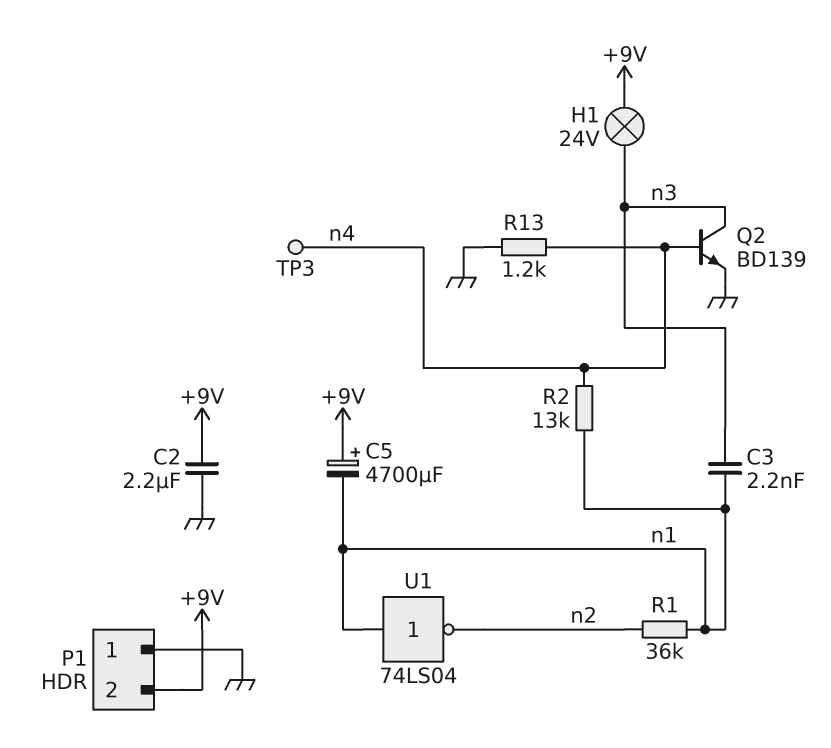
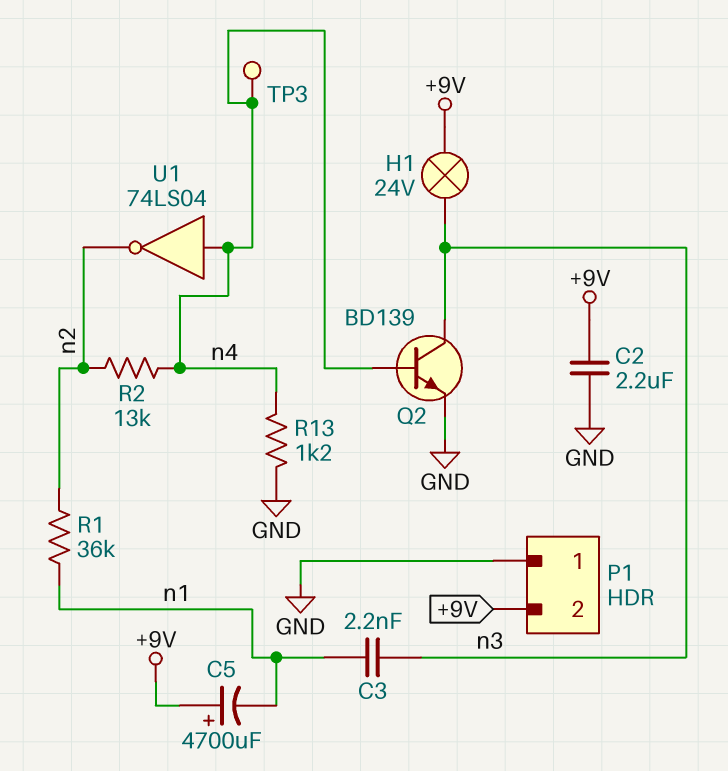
R2: 13k (n1, n4) -> 13k (n2, n4)
U1: NOT 74LS04 (in n1, out n2) -> NOT 74LS04 (in n4, out n2)

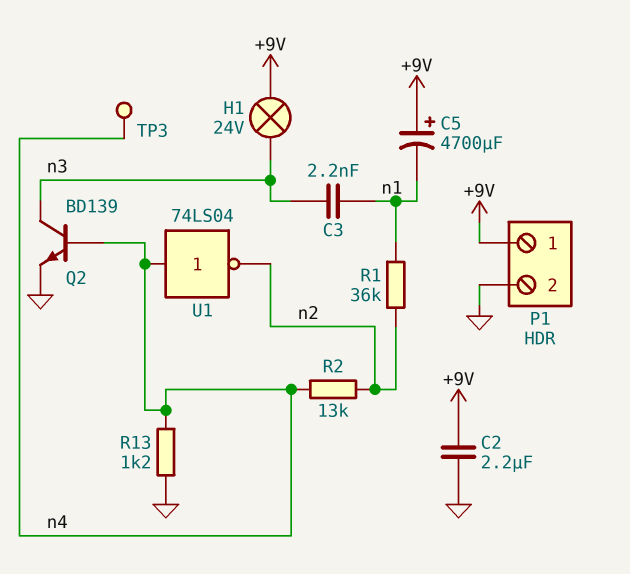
P1 pin 1: GND -> +9V
P1 pin 2: +9V -> GND

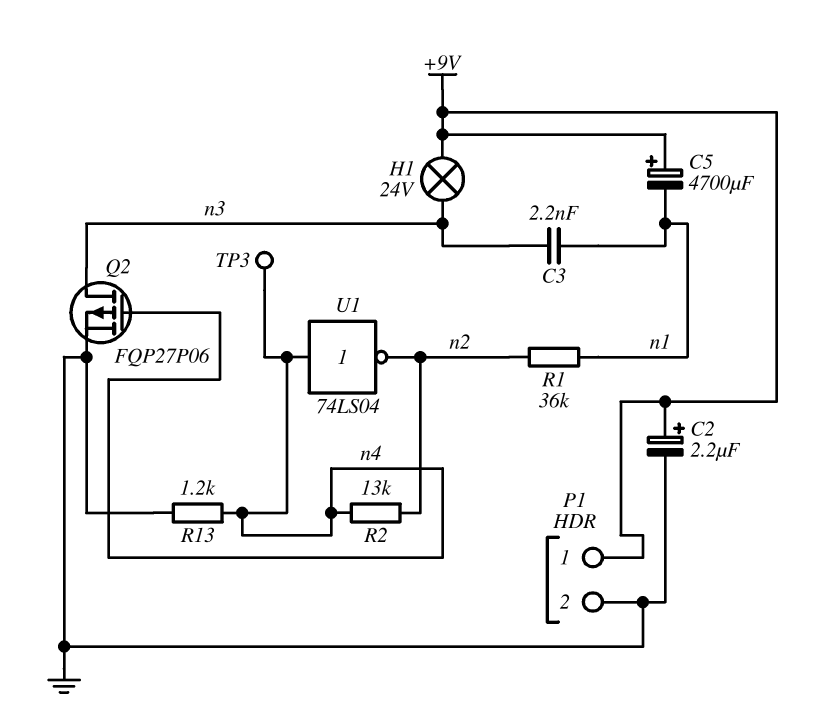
C2: 2.2uF (+9V, GND) -> 2.2uF (plus +9V, minus GND)
Q2: NPN BD139 (B n4, C n3, E GND) -> PMOS FQP27P06 (G n4, D n3, S GND)

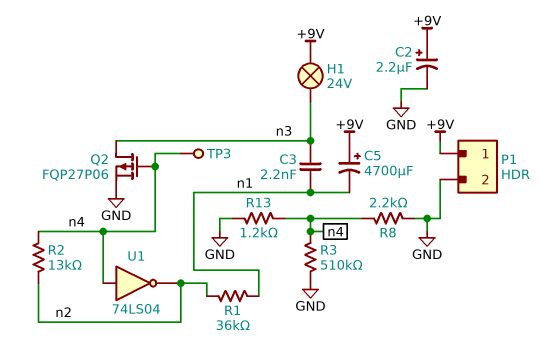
R3: none -> 510k (GND, n4)
R8: none -> 2.2k (GND, n4)

